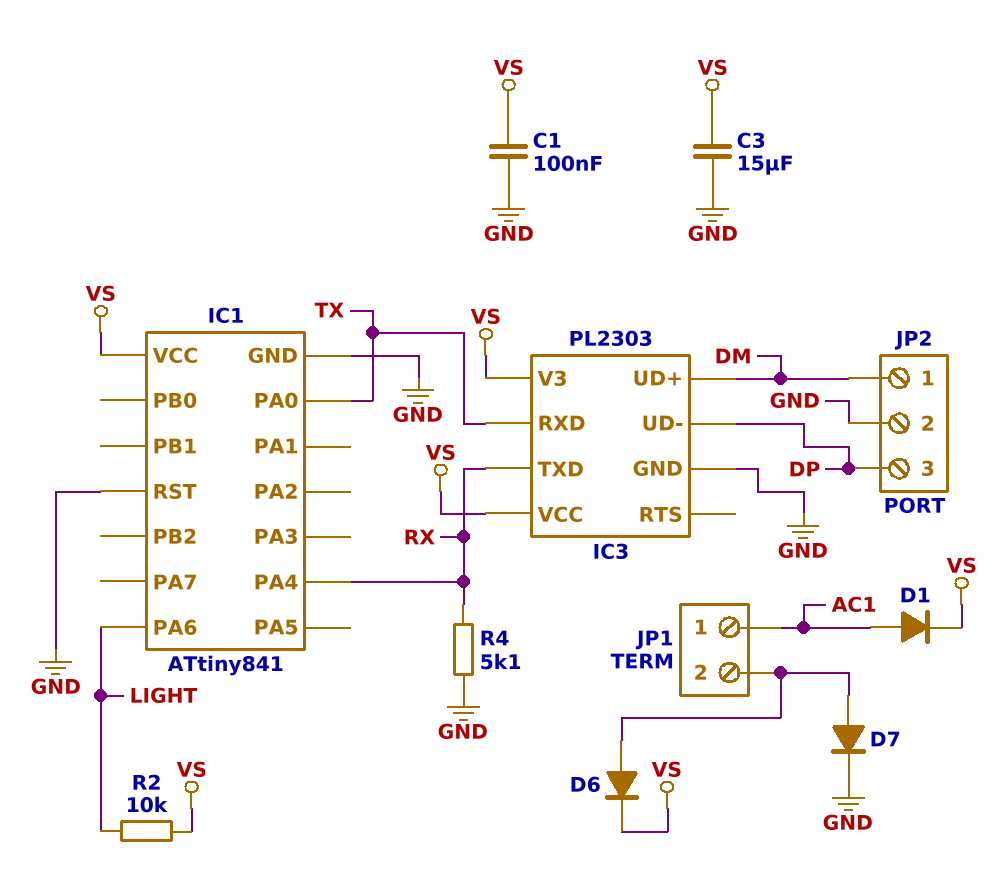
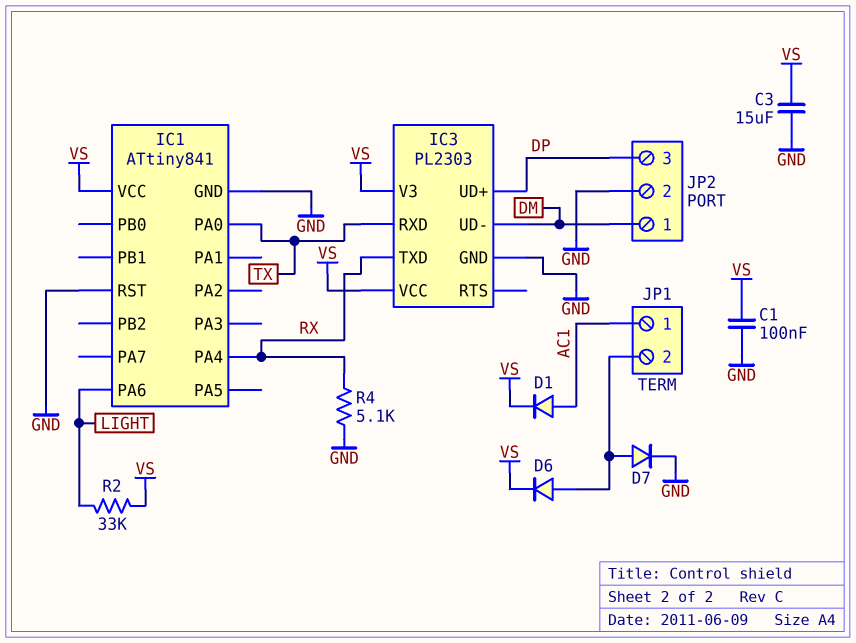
IC3 pin UD+: DM -> DP
IC3 pin UD-: DP -> DM
R2: 10k (LIGHT, VS) -> 33k (LIGHT, VS)

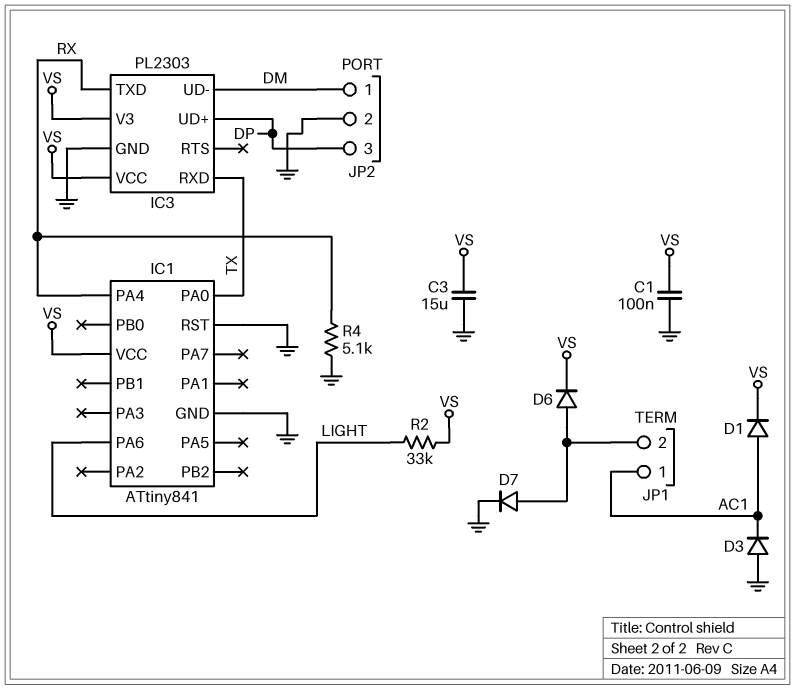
D3: none -> diode (A GND, K AC1)

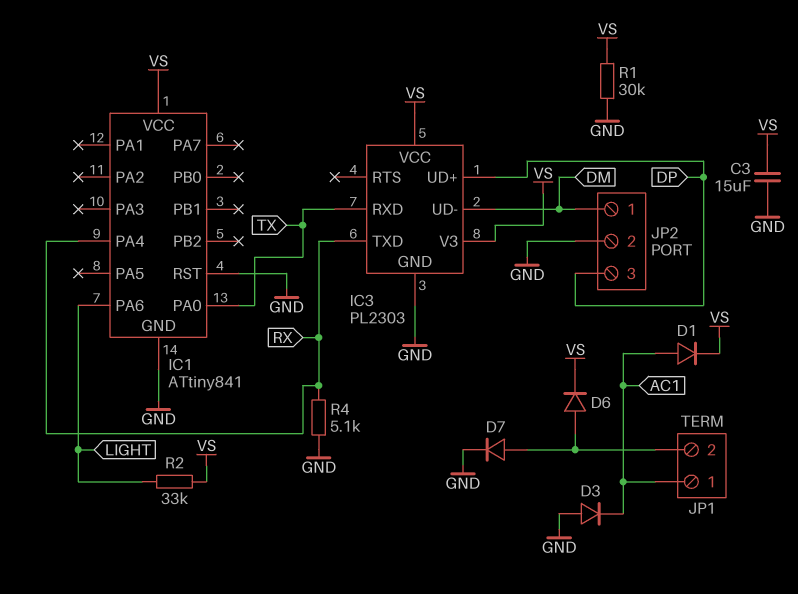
C1: 100nF (GND, VS) -> none
R1: none -> 30k (GND, VS)

